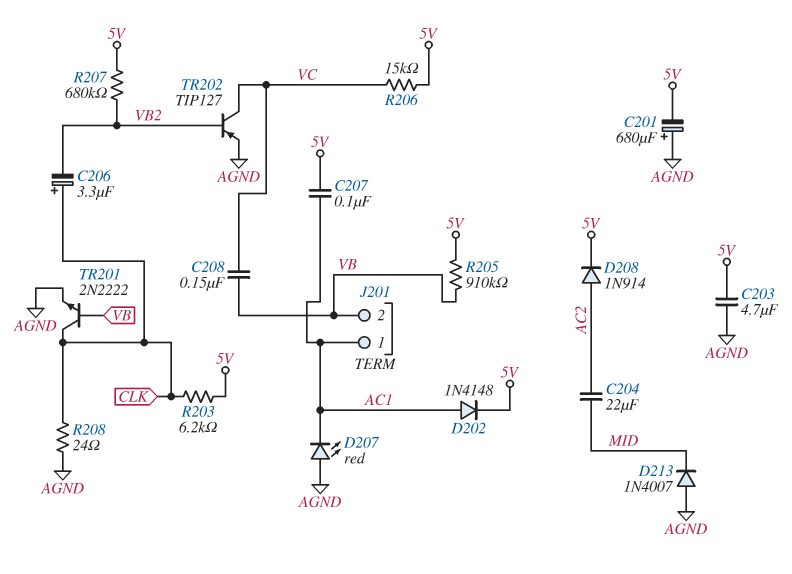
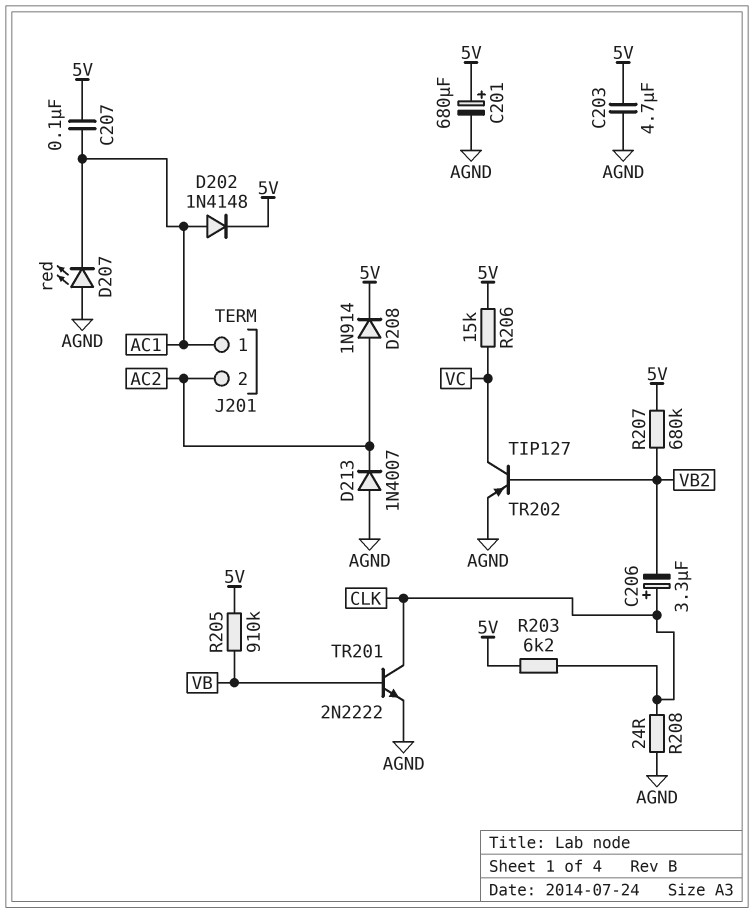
C201: 680uF (plus AGND, minus 5V) -> 680uF (plus 5V, minus AGND)
C204: 22uF (AC2, MID) -> none
C208: 150nF (VB, VC) -> none
D213: diode 1N4007 (A AGND, K MID) -> diode 1N4007 (A AGND, K AC2)
J201 pin 2: VB -> AC2

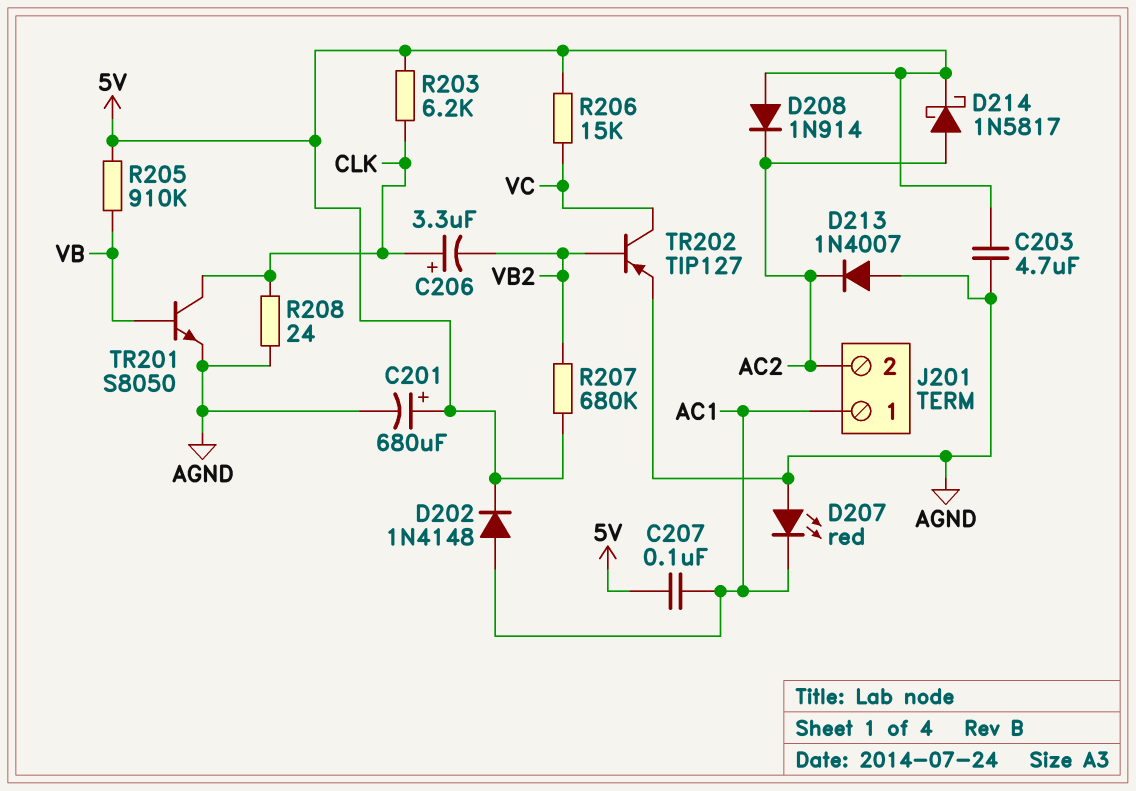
D208: diode 1N914 (A AC2, K 5V) -> diode 1N914 (A 5V, K AC2)
D214: none -> schottky 1N5817 (A AC2, K 5V)
TR201: NPN 2N2222 (B VB, C CLK, E AGND) -> NPN S8050 (B VB, C CLK, E AGND)

